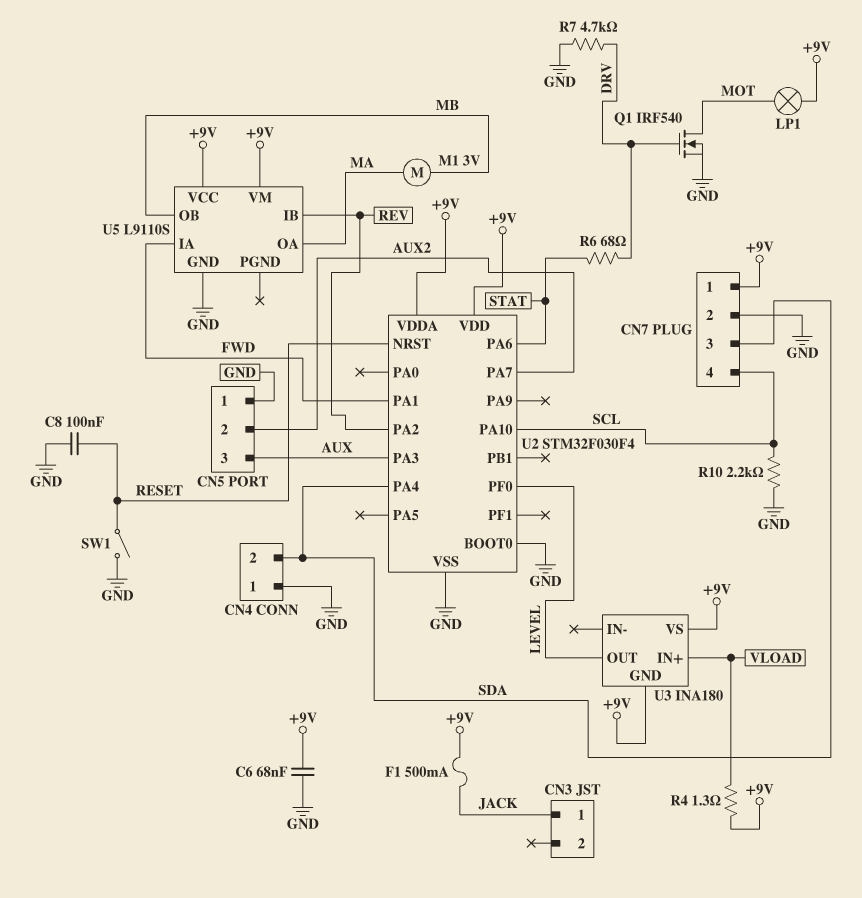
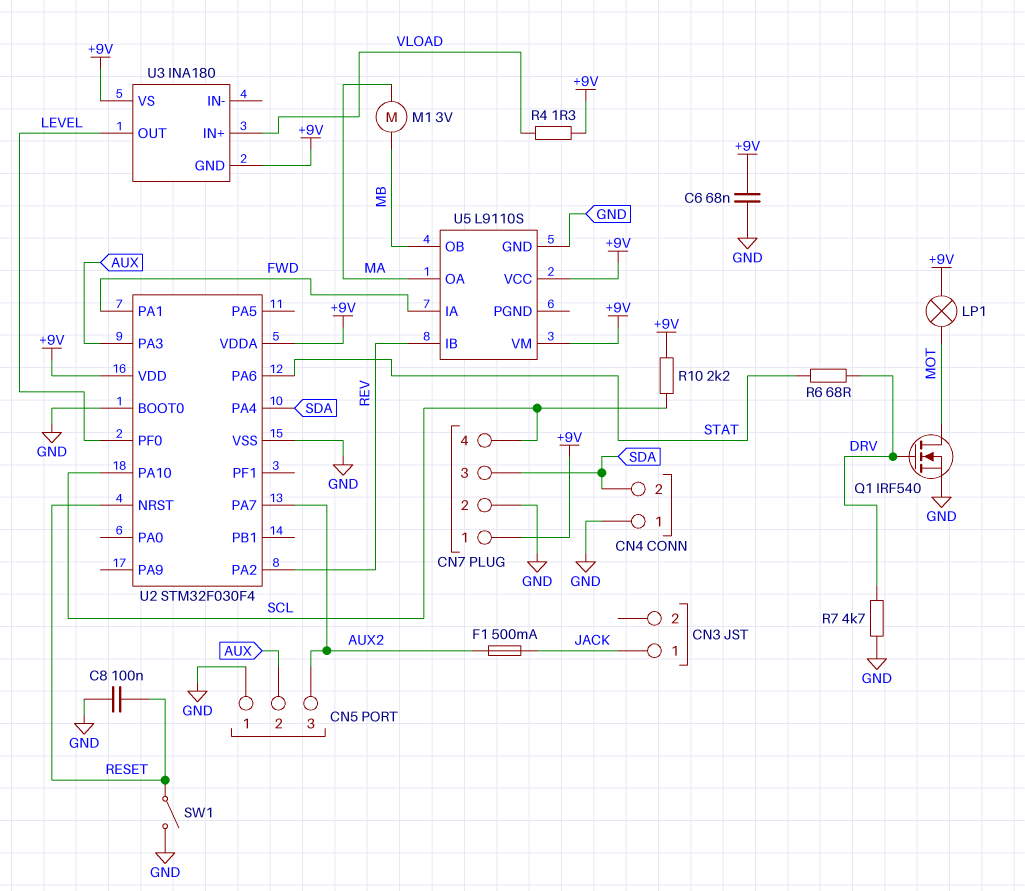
CN5 pin 2: AUX2 -> AUX
CN5 pin 3: AUX -> AUX2
F1: 500mA (+9V, JACK) -> 500mA (AUX2, JACK)
R10: 2.2k (GND, SCL) -> 2.2k (+9V, SCL)

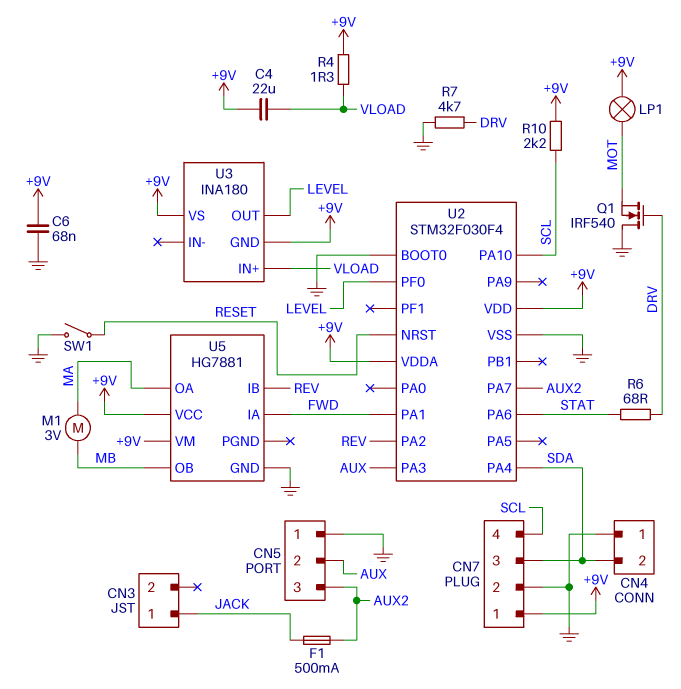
C4: none -> 22uF (+9V, VLOAD)
C8: 100nF (GND, RESET) -> none
Q1: NMOS IRF540 (G DRV, D MOT, S GND) -> NMOS IRF540 (G DRV, D GND, S MOT)
U5: L9110S -> HG7881

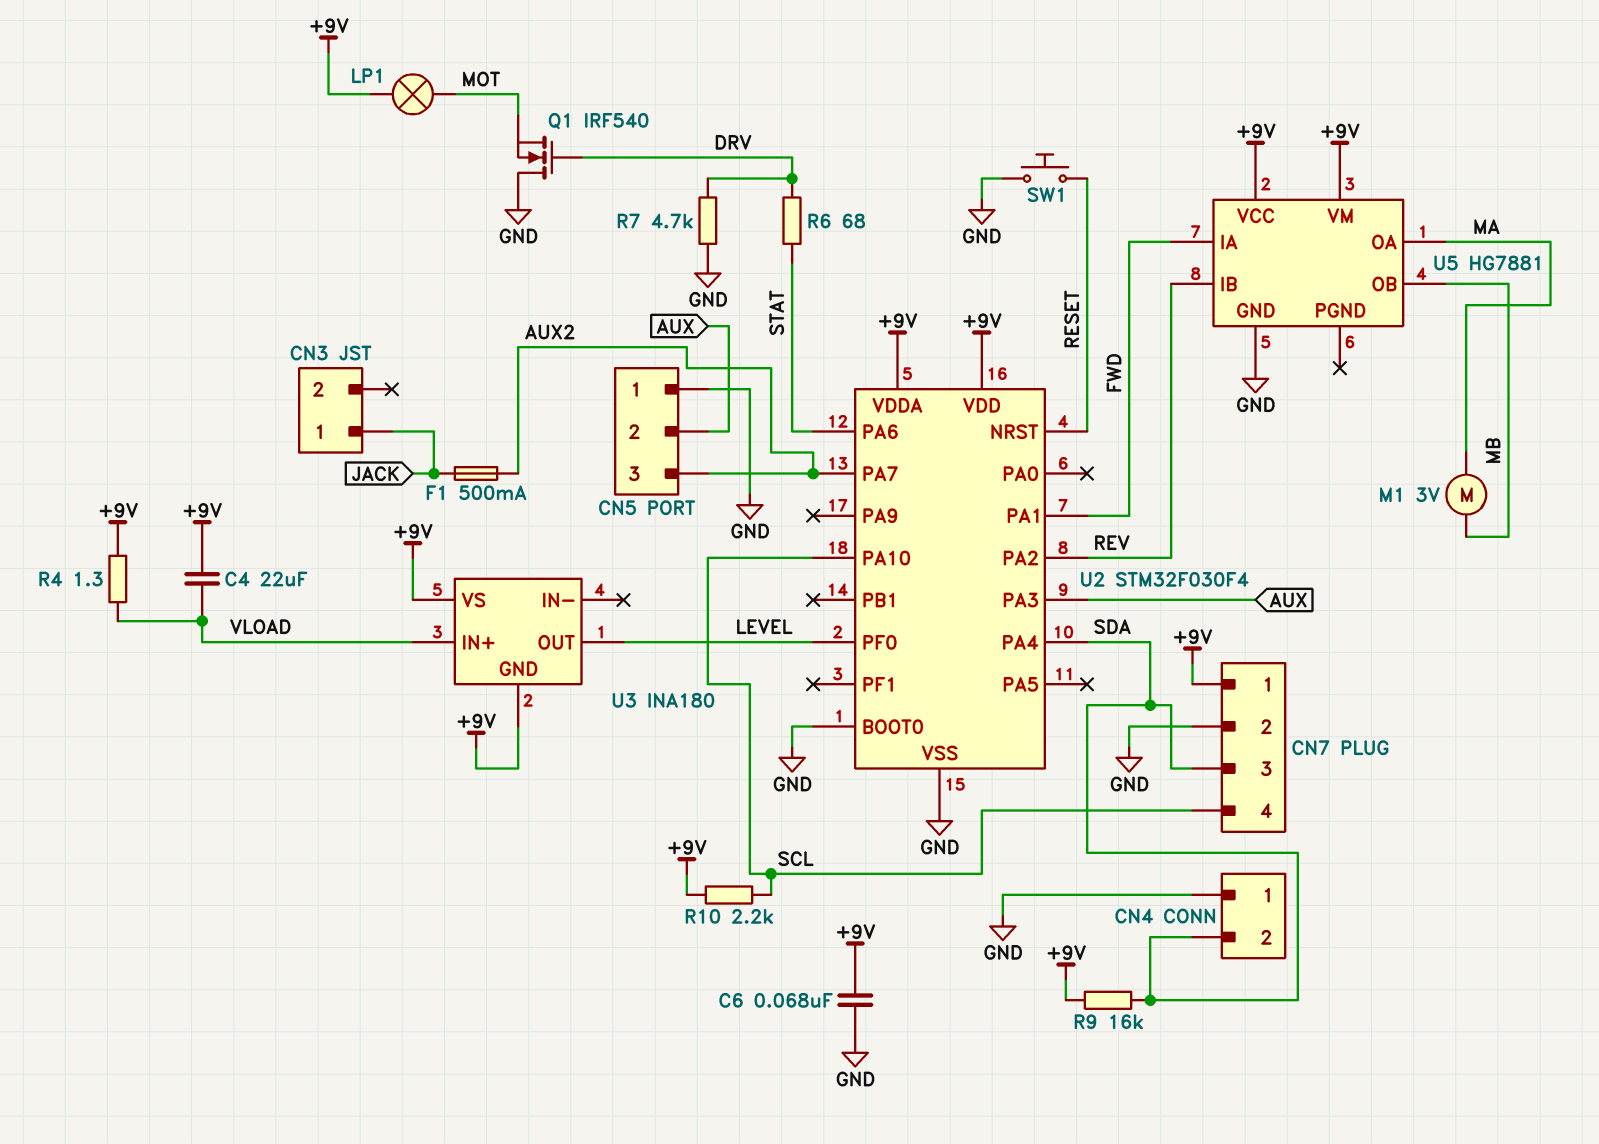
R9: none -> 16k (+9V, SDA)
SW1: switch (GND, RESET) -> button (GND, RESET)

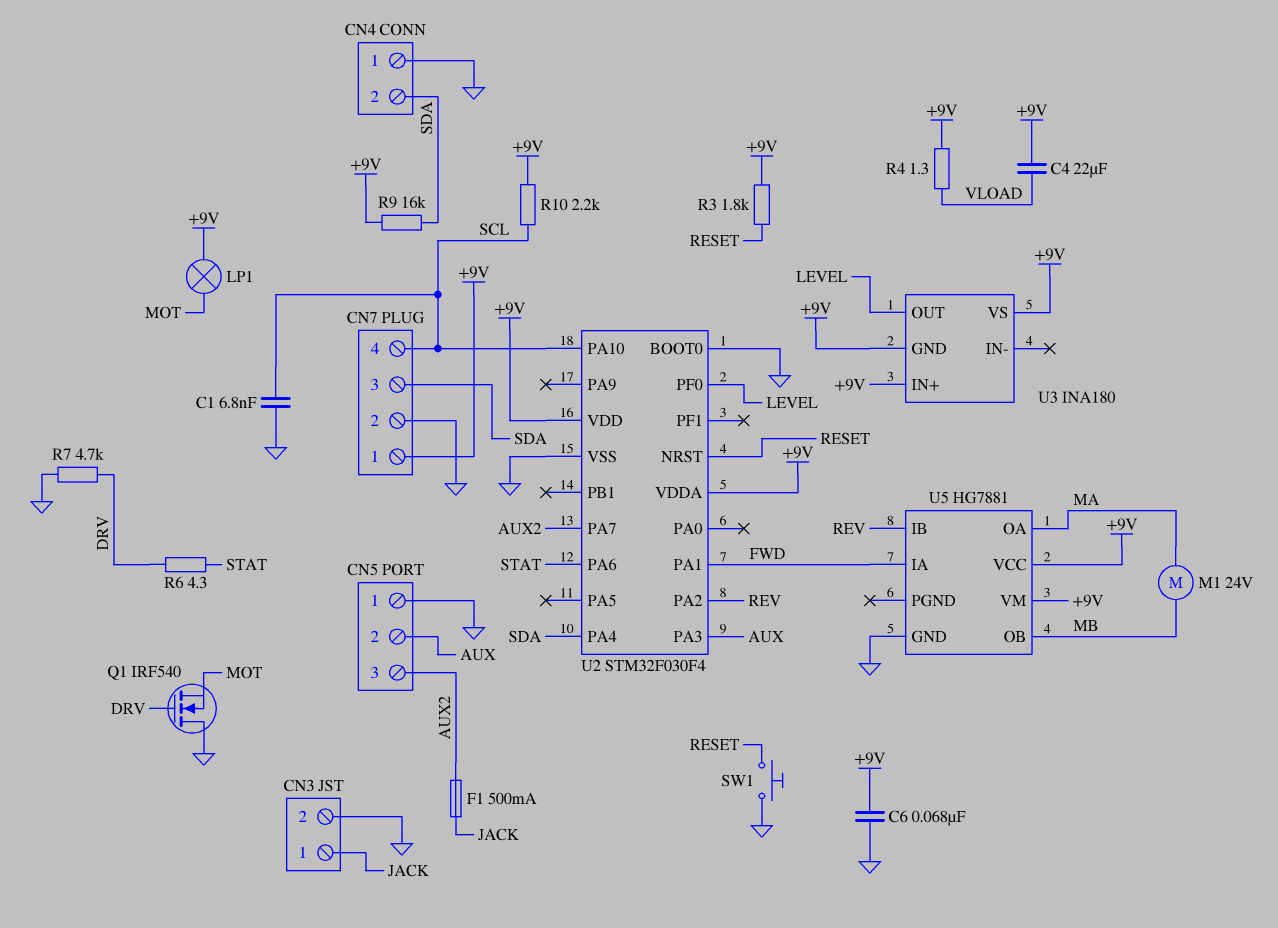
C1: none -> 6.8nF (GND, SCL)
CN3 pin 2: none -> GND
M1: motor 3V (MA, MB) -> motor 24V (MA, MB)
R3: none -> 1.8k (+9V, RESET)
R6: 68 (DRV, STAT) -> 4.3 (DRV, STAT)
U3 pin IN+: VLOAD -> +9V

